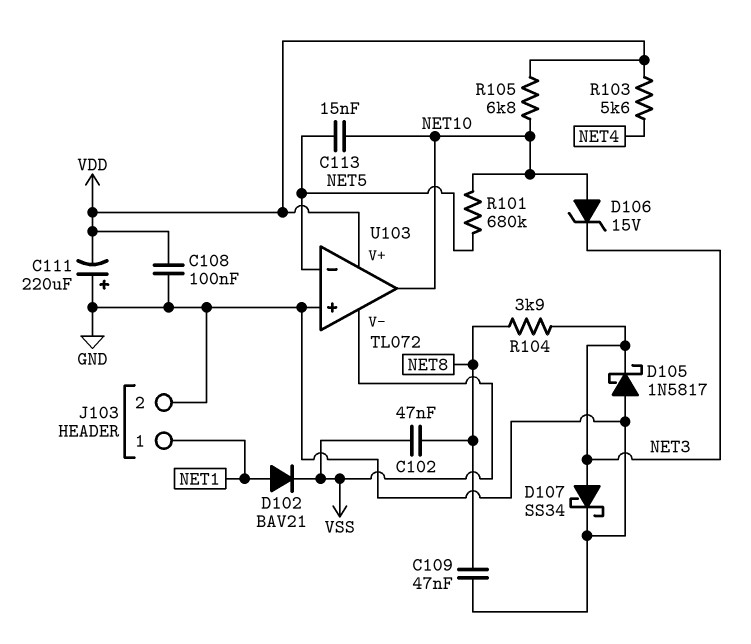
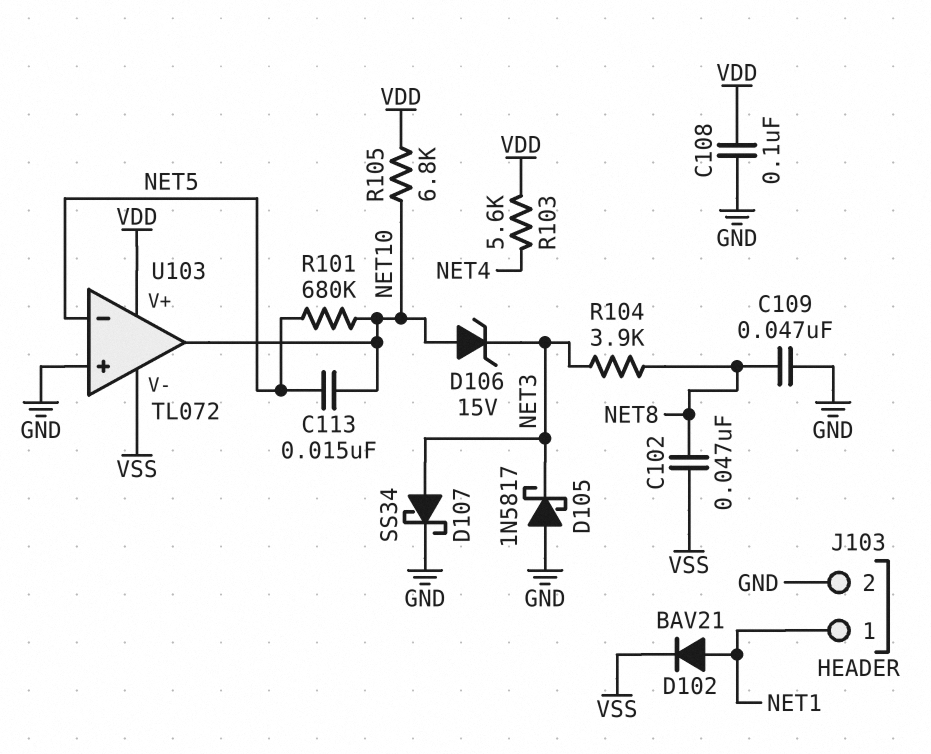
C111: 220uF (plus GND, minus VDD) -> none

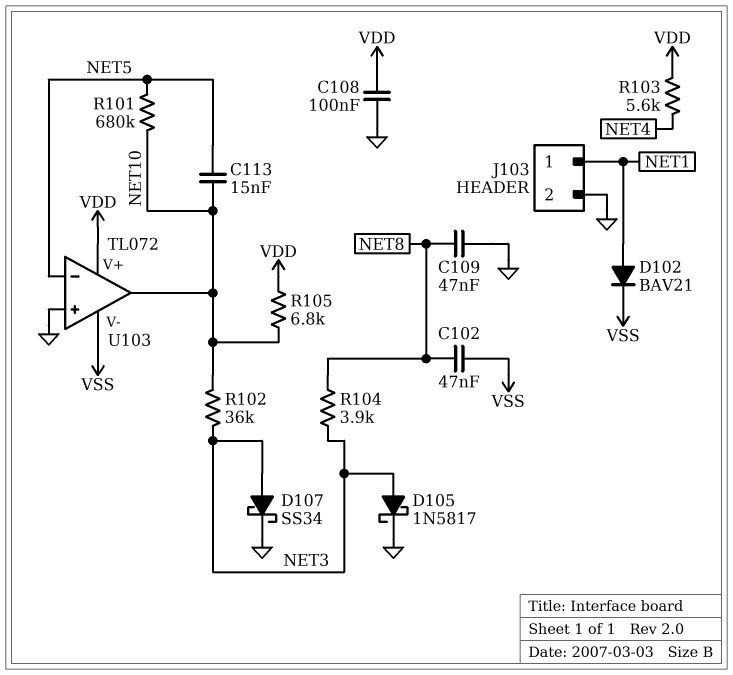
D105: schottky 1N5817 (A GND, K NET3) -> schottky 1N5817 (A NET3, K GND)
D106: zener 15V (A NET10, K NET3) -> none
R102: none -> 36k (NET3, NET10)

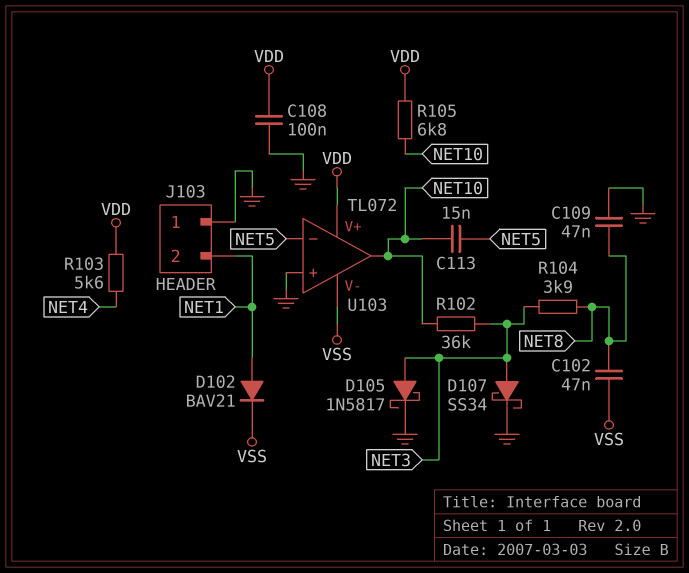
J103 pin 1: NET1 -> GND
J103 pin 2: GND -> NET1
R101: 680k (NET5, NET10) -> none

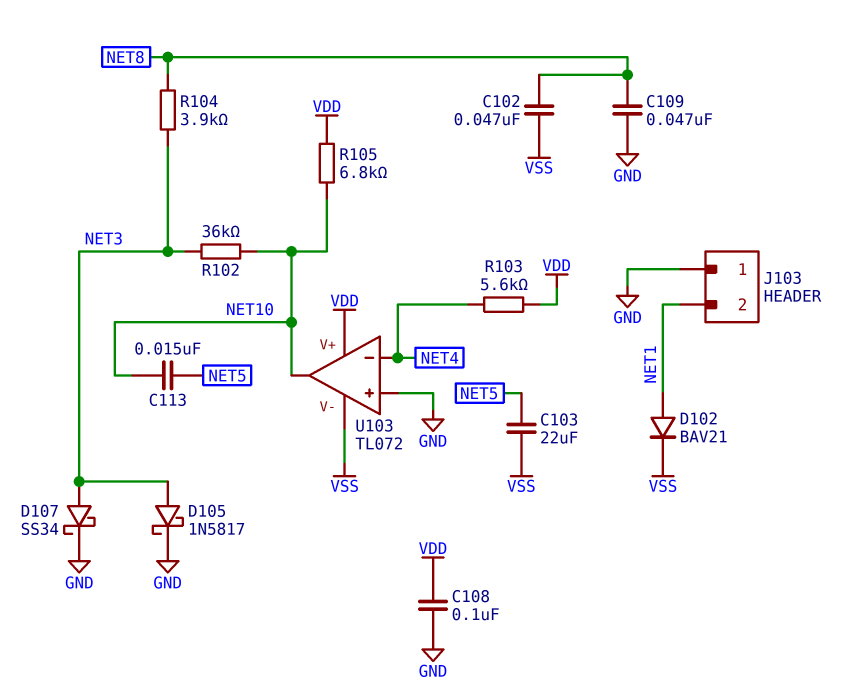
C103: none -> 22uF (NET5, VSS)
U103 pin in-: NET5 -> NET4

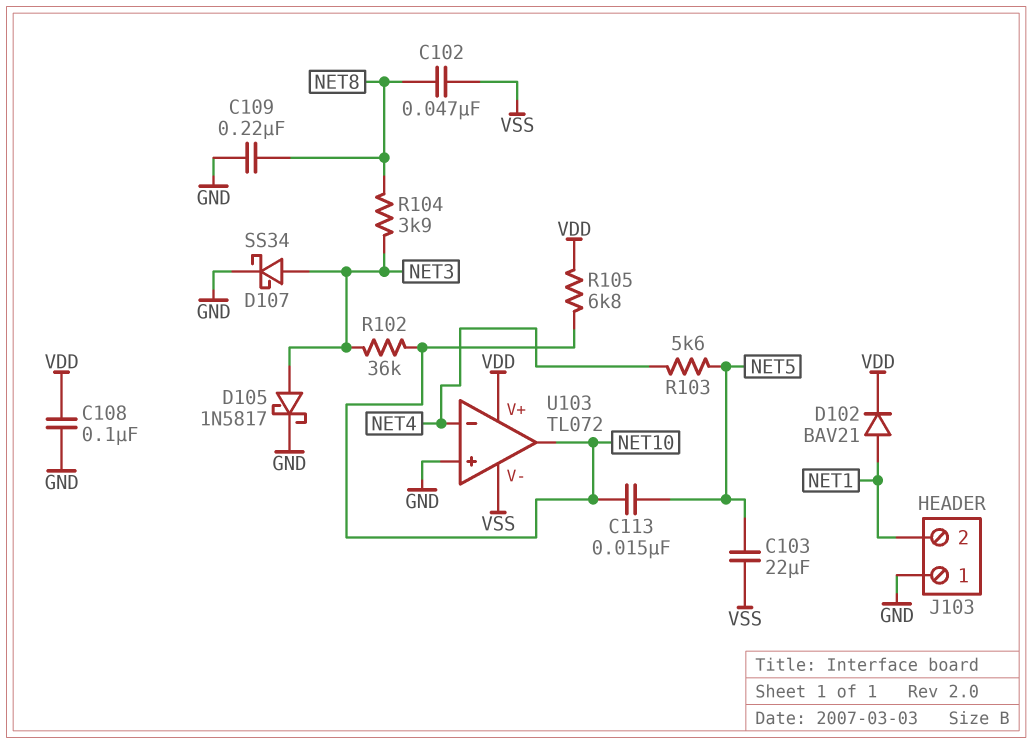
C109: 47nF (GND, NET8) -> 220nF (GND, NET8)
D102: diode BAV21 (A NET1, K VSS) -> diode BAV21 (A NET1, K VDD)
R103: 5.6k (NET4, VDD) -> 5.6k (NET4, NET5)

